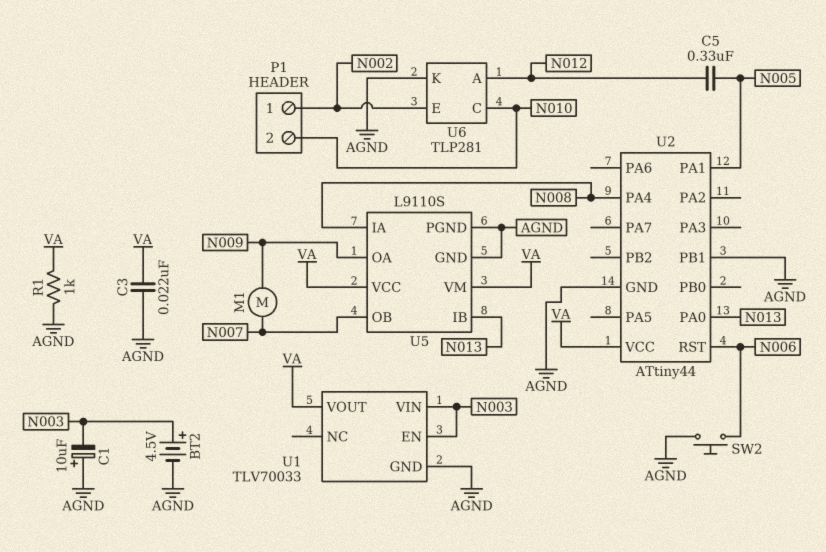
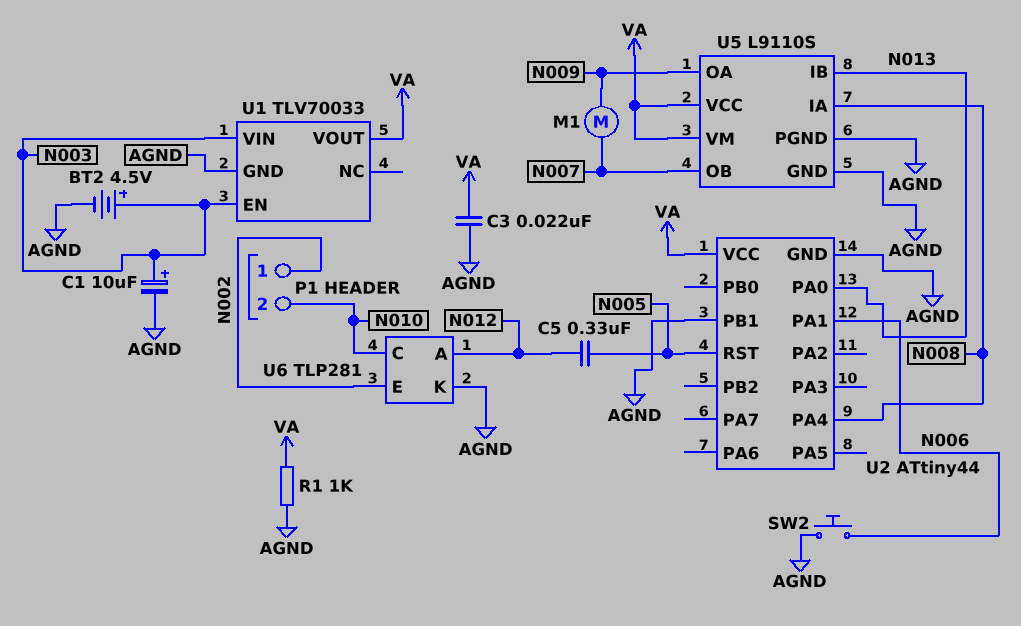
C1: 10uF (plus AGND, minus N003) -> 10uF (plus N003, minus AGND)
U2 pin PA1: N005 -> N006
U2 pin RST: N006 -> N005

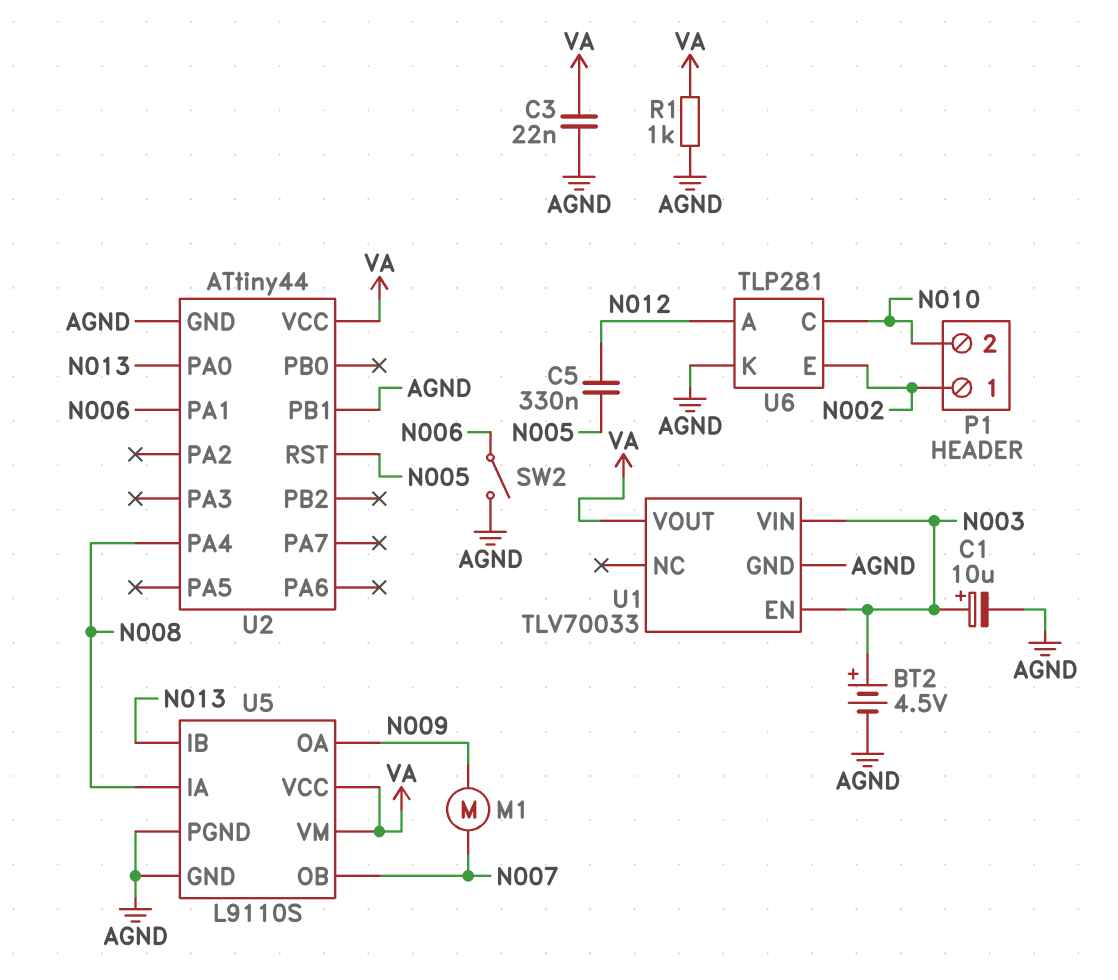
SW2: button (AGND, N006) -> switch (AGND, N006)

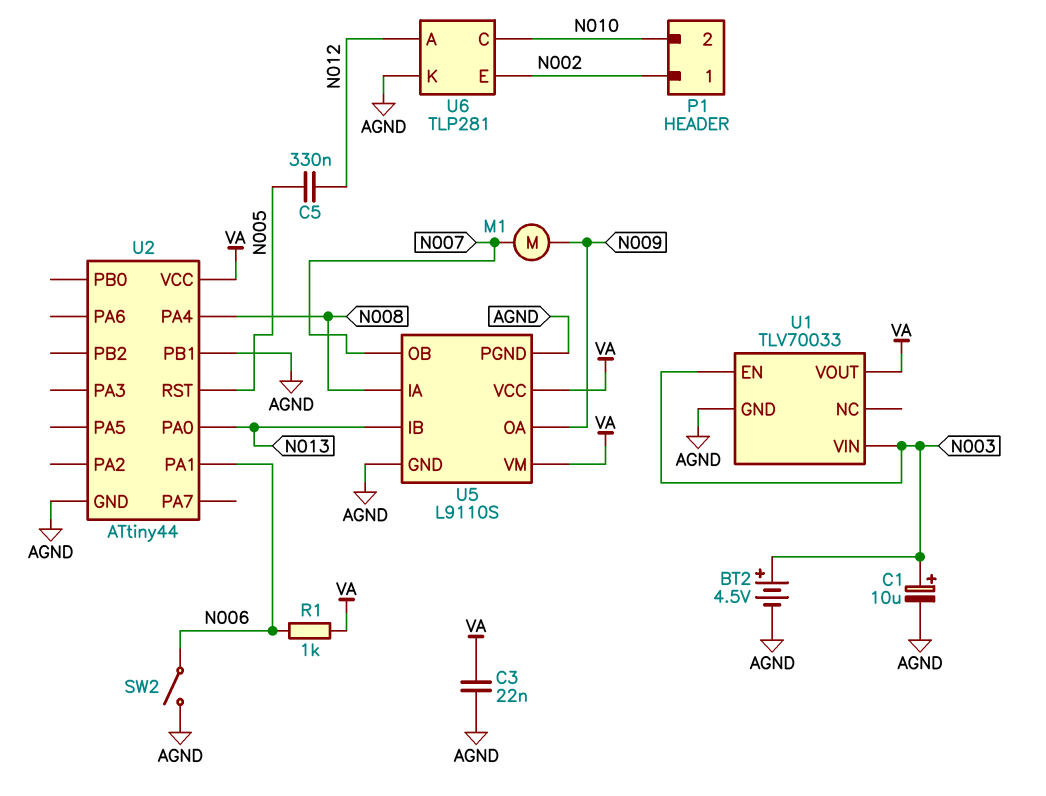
R1: 1k (AGND, VA) -> 1k (N006, VA)

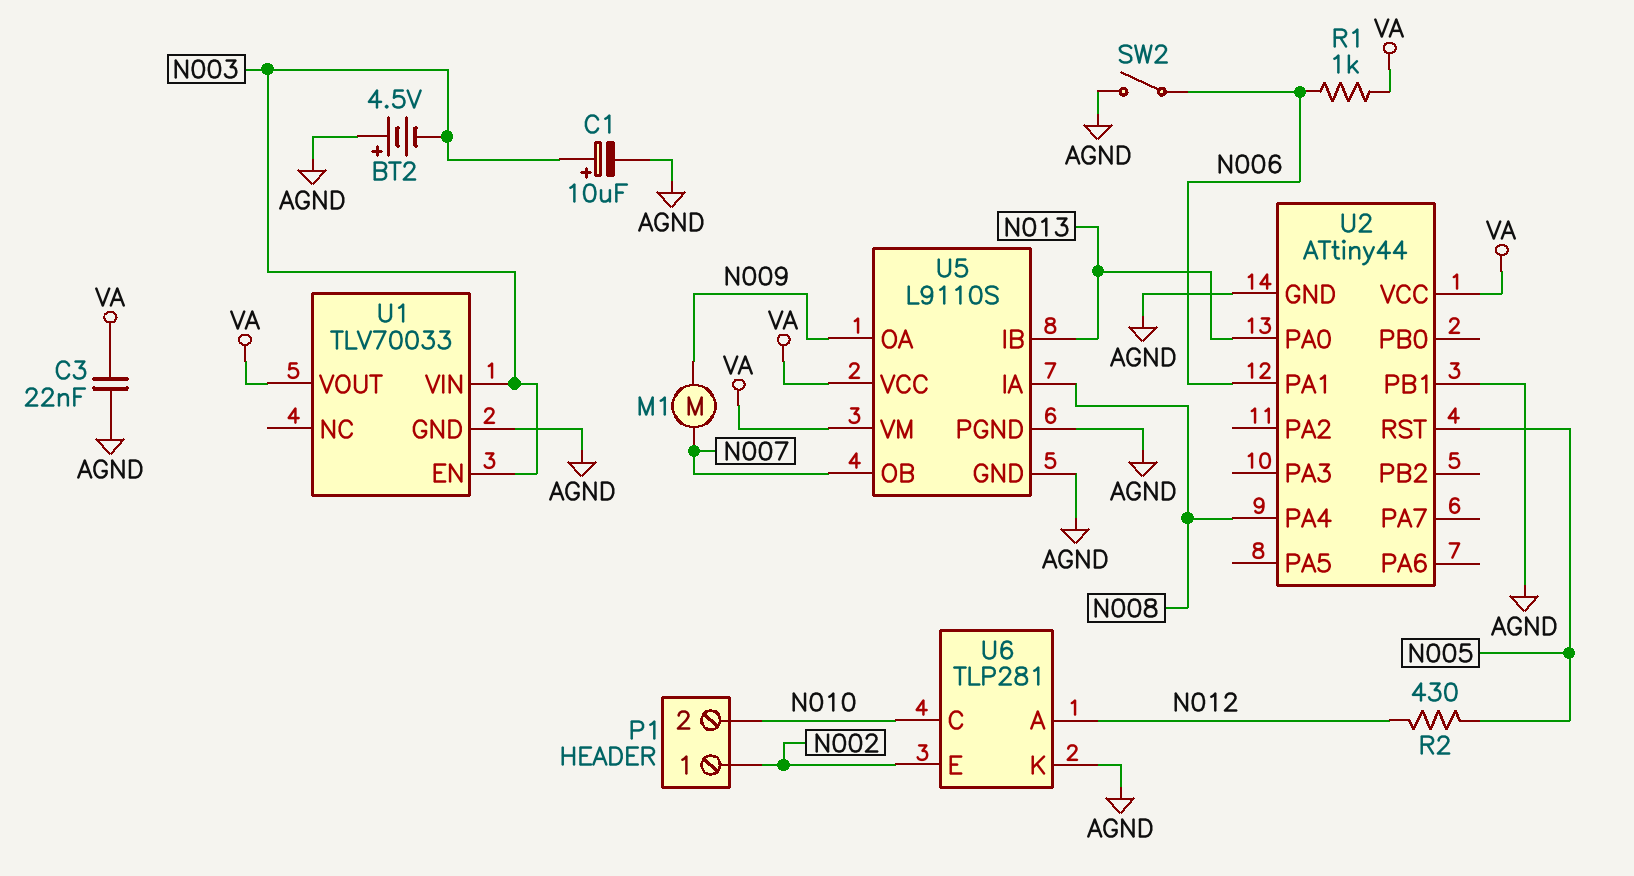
BT2: 4.5V (plus N003, minus AGND) -> 4.5V (plus AGND, minus N003)
C5: 330nF (N005, N012) -> none
R2: none -> 430 (N005, N012)

